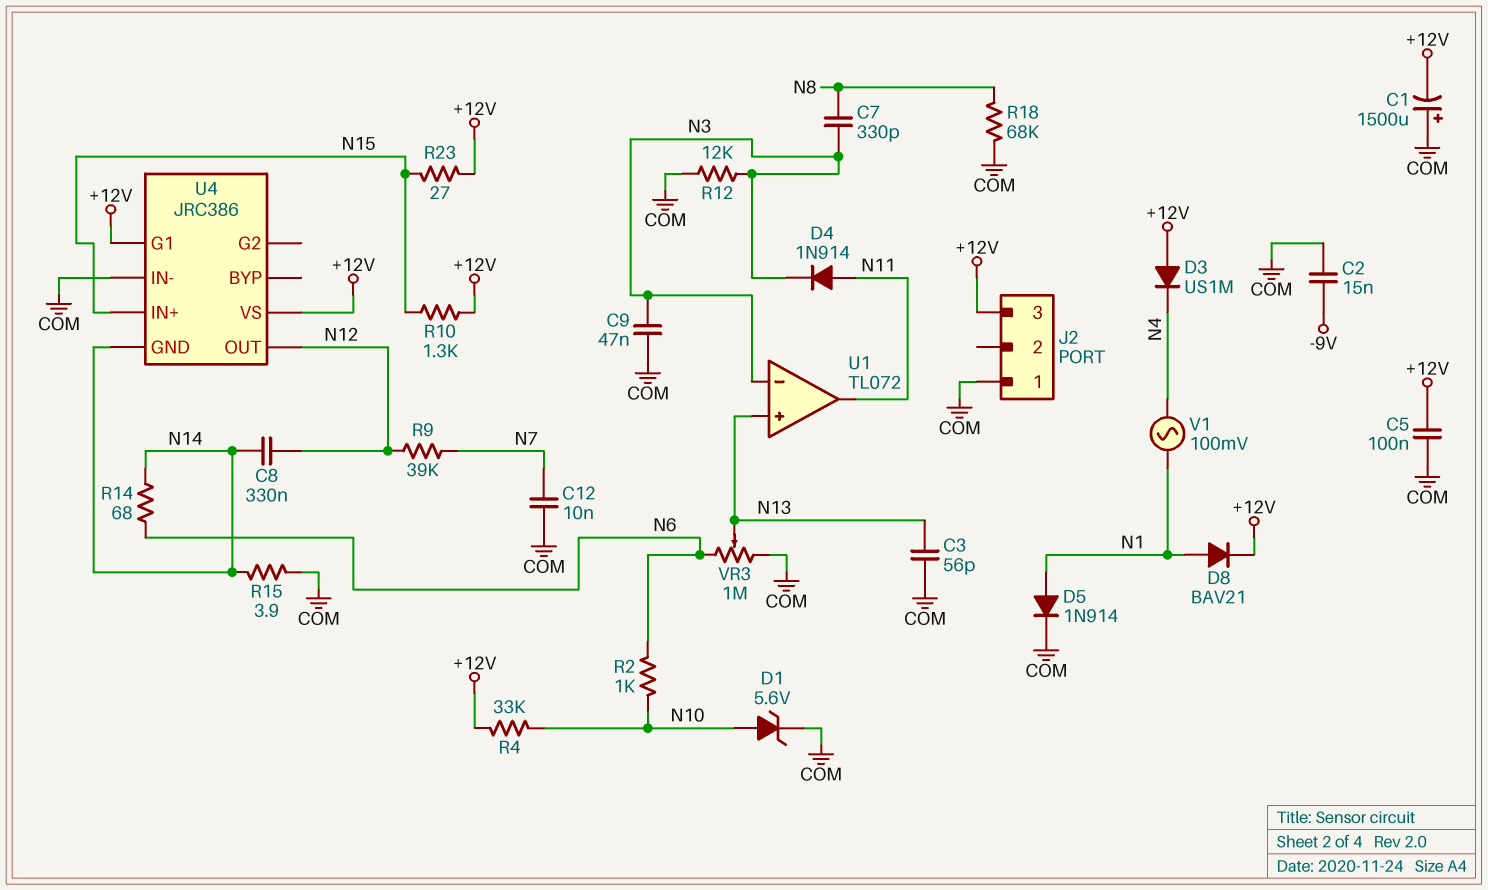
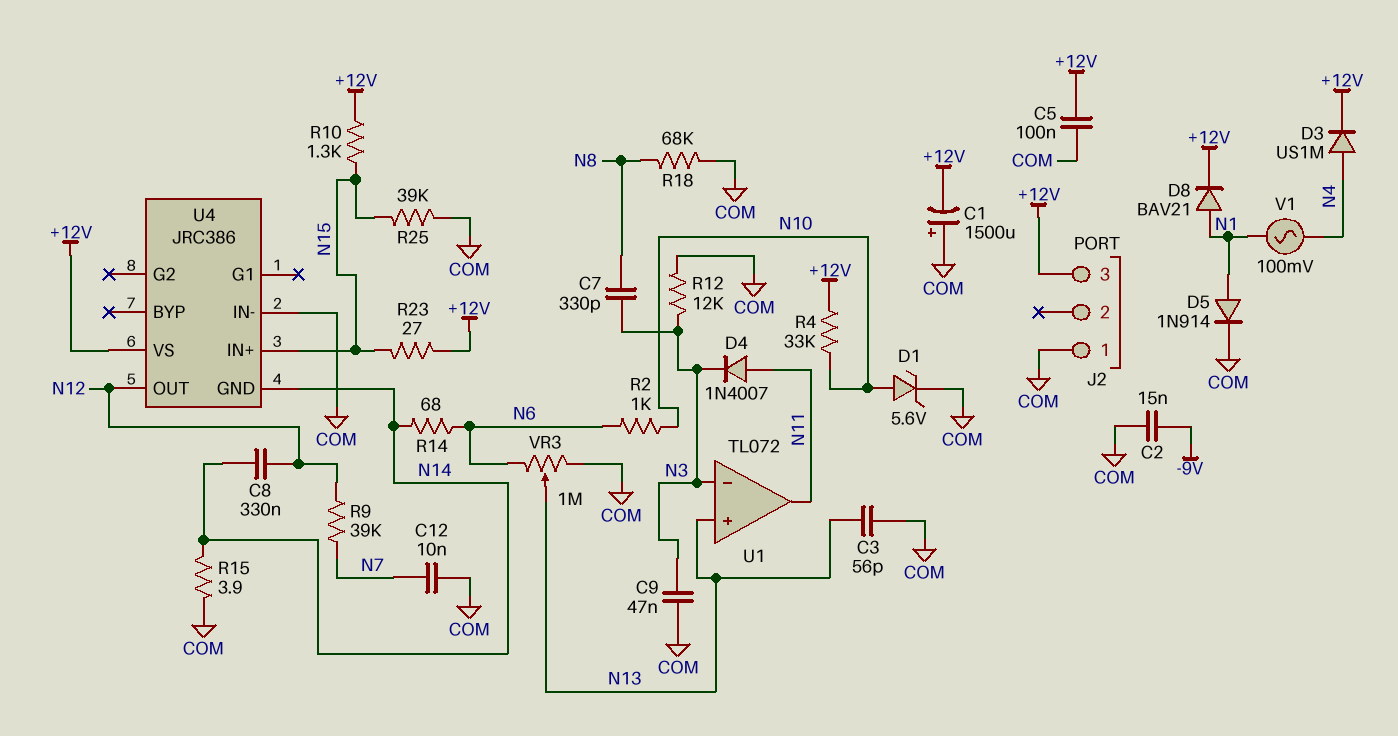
D3: diode US1M (A +12V, K N4) -> diode US1M (A N4, K +12V)
D4: diode 1N914 (A N11, K N3) -> diode 1N4007 (A N11, K N3)
R25: none -> 39k (COM, N15)
U4 pin G1: +12V -> none

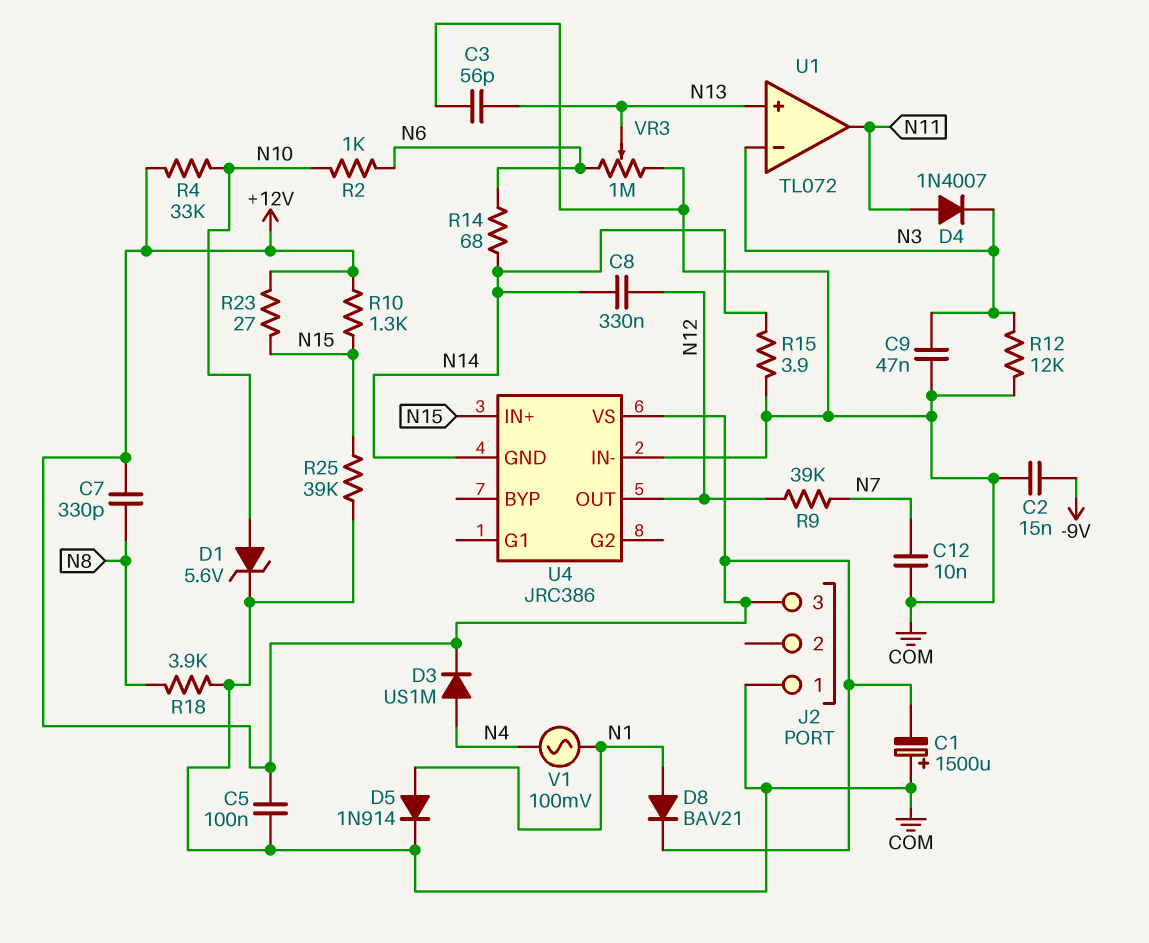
C7: 330pF (N3, N8) -> 330pF (+12V, N8)
R18: 68k (COM, N8) -> 3.9k (COM, N8)

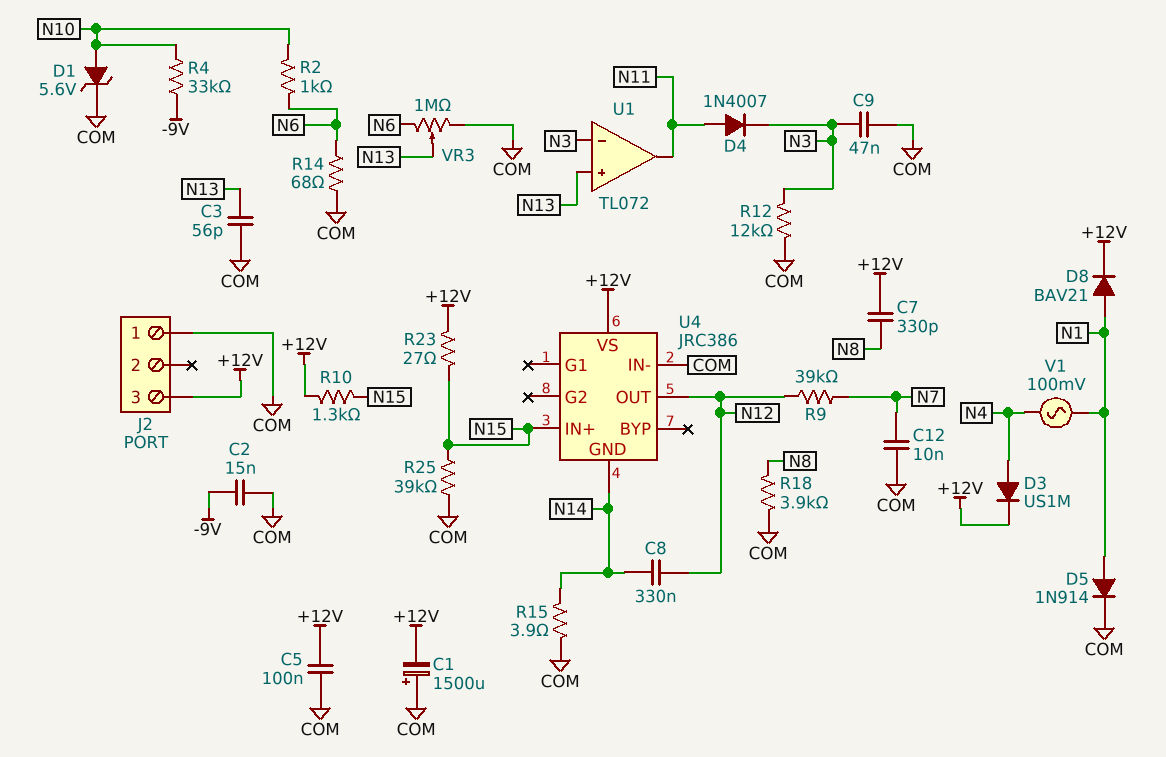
R4: 33k (+12V, N10) -> 33k (-9V, N10)
R14: 68 (N6, N14) -> 68 (COM, N6)

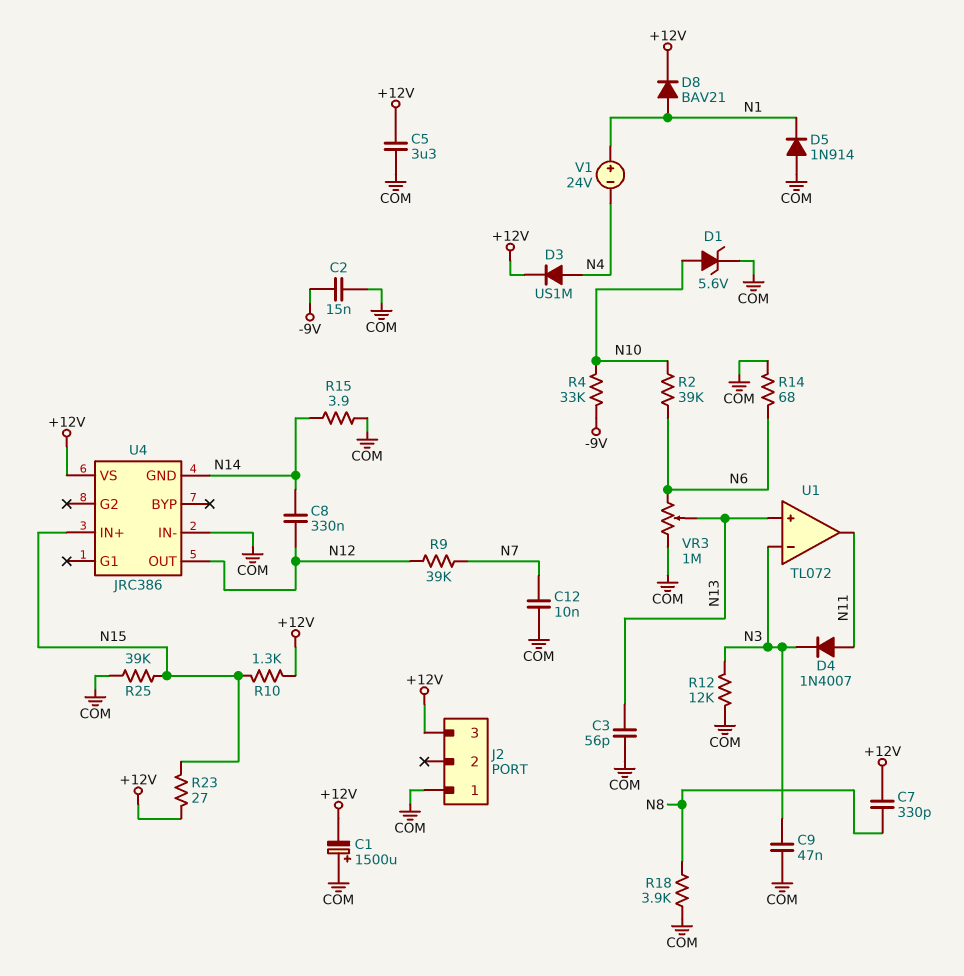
C5: 100nF (+12V, COM) -> 3.3uF (+12V, COM)
D5: diode 1N914 (A N1, K COM) -> diode 1N914 (A COM, K N1)
R2: 1k (N6, N10) -> 39k (N6, N10)
V1: AC 100mV (N1, N4) -> 24V (plus N1, minus N4)

